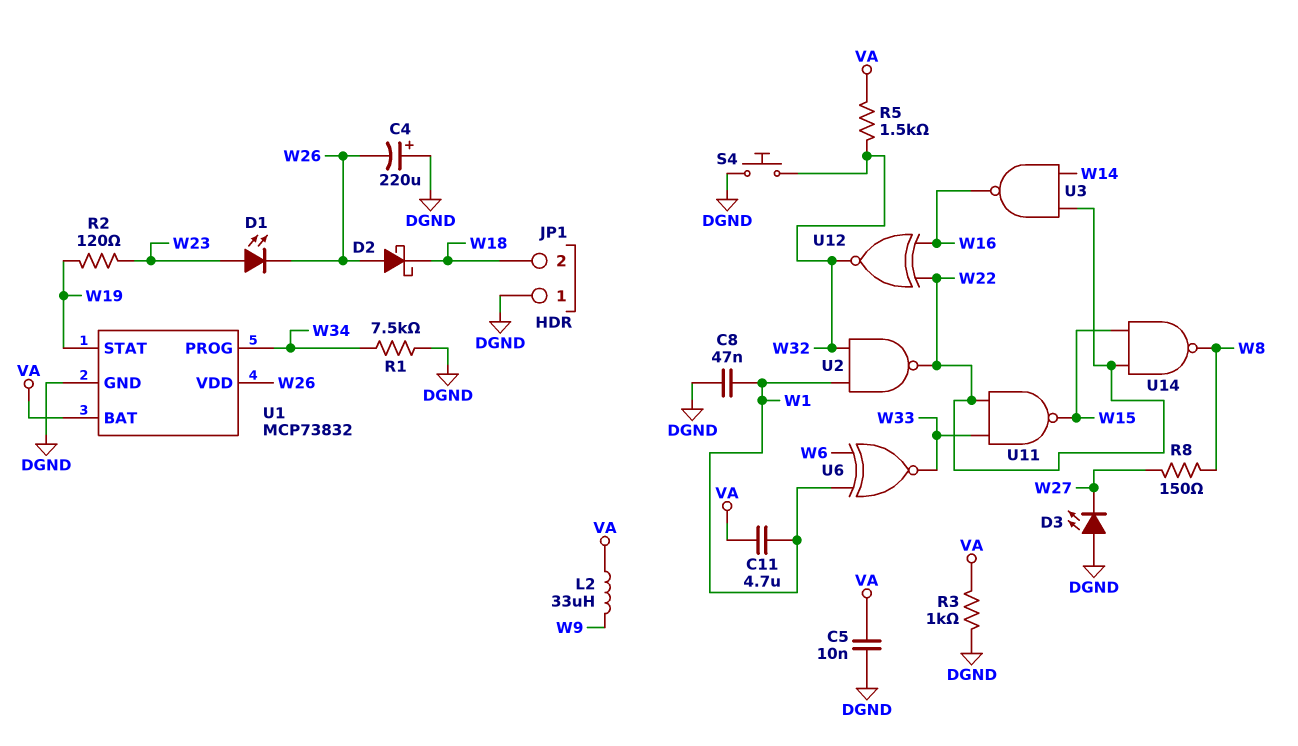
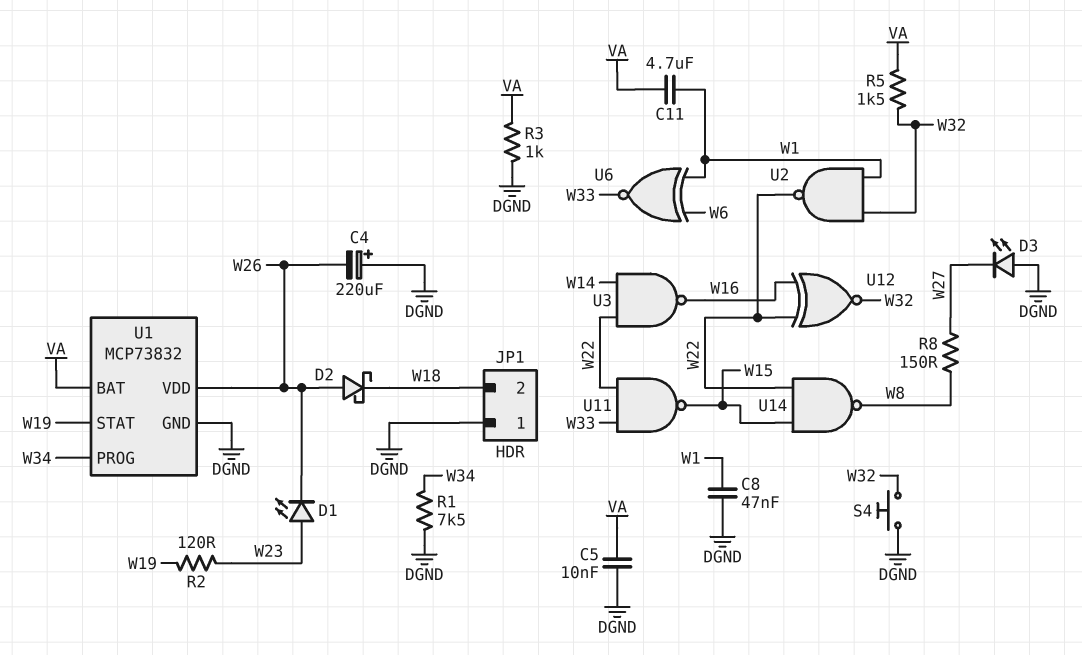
L2: 33uH (VA, W9) -> none

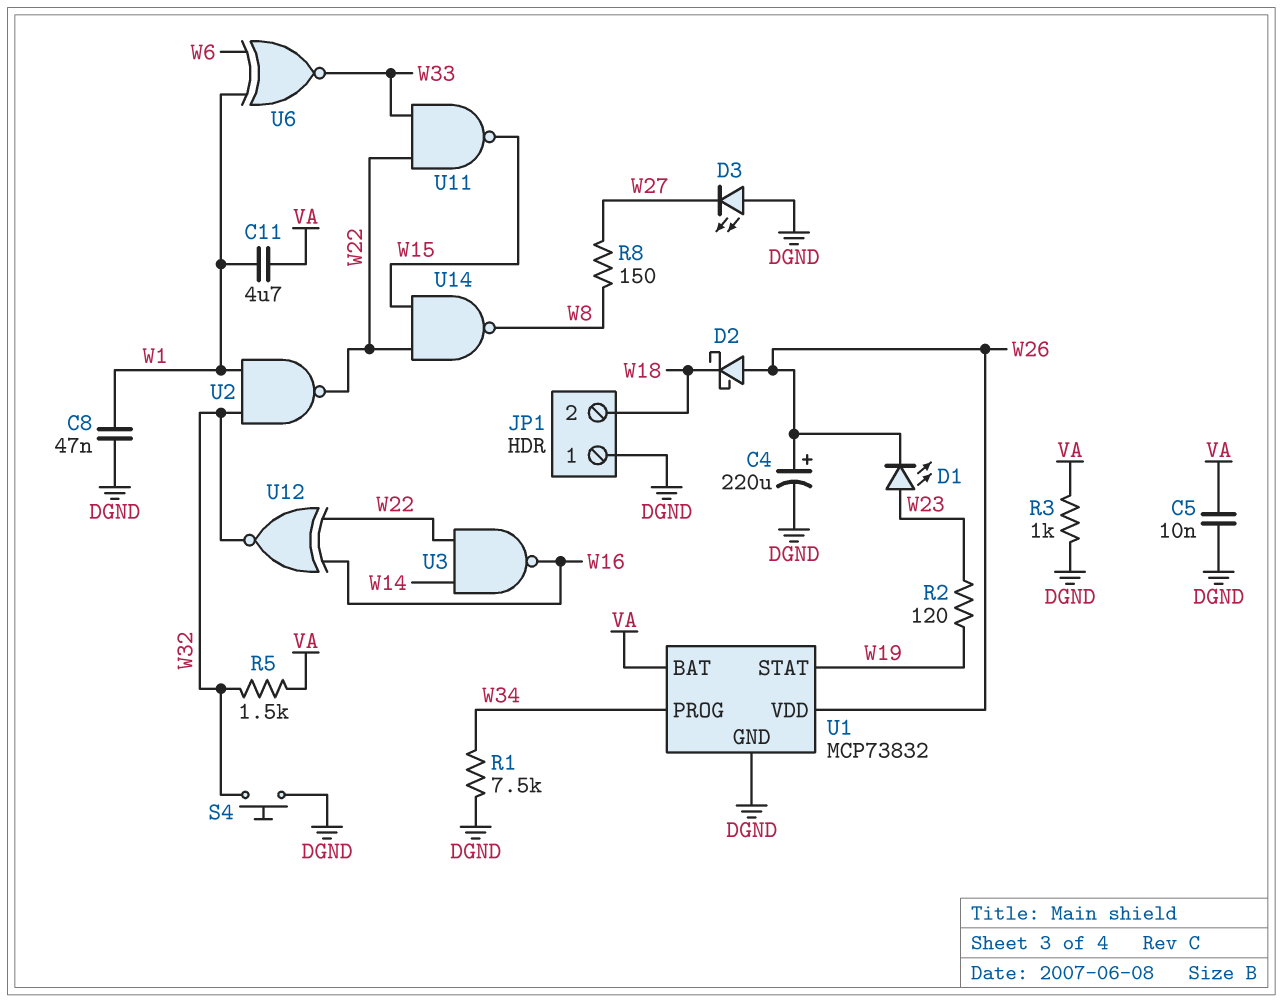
C4: 220uF (plus DGND, minus W26) -> 220uF (plus W26, minus DGND)

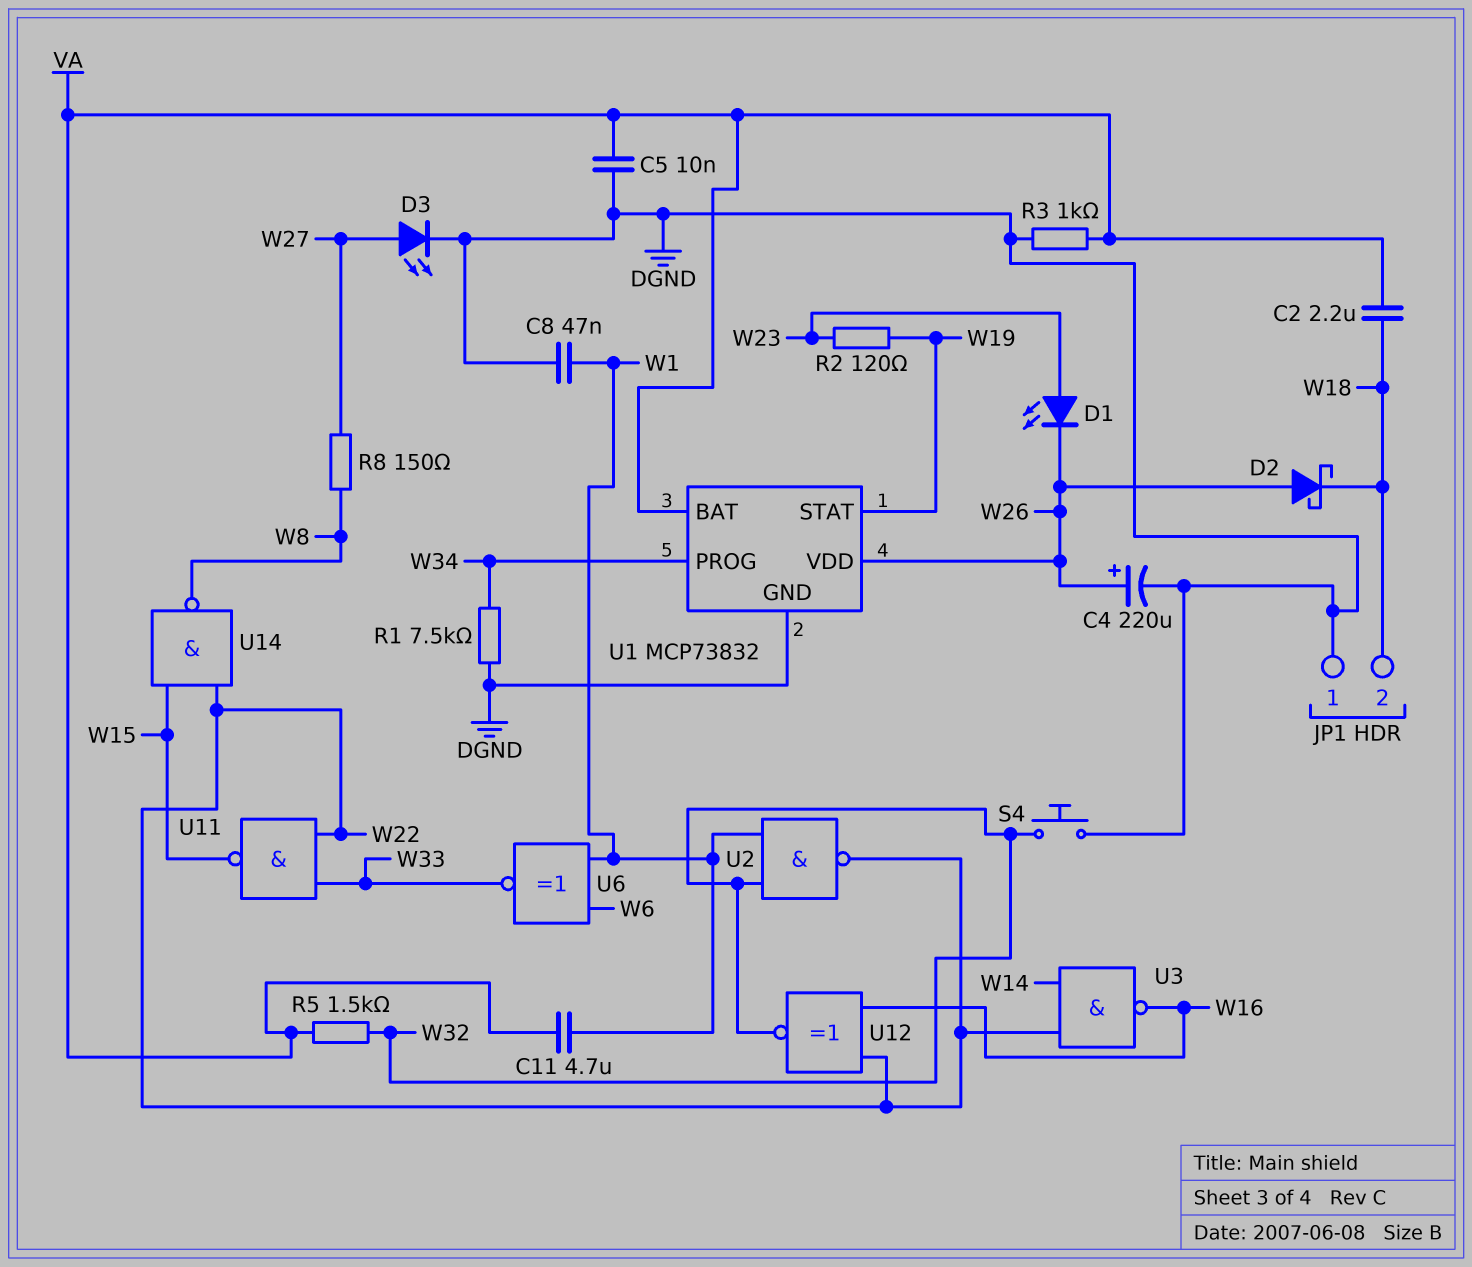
C2: none -> 2.2uF (VA, W18)
D3: LED (A DGND, K W27) -> LED (A W27, K DGND)

